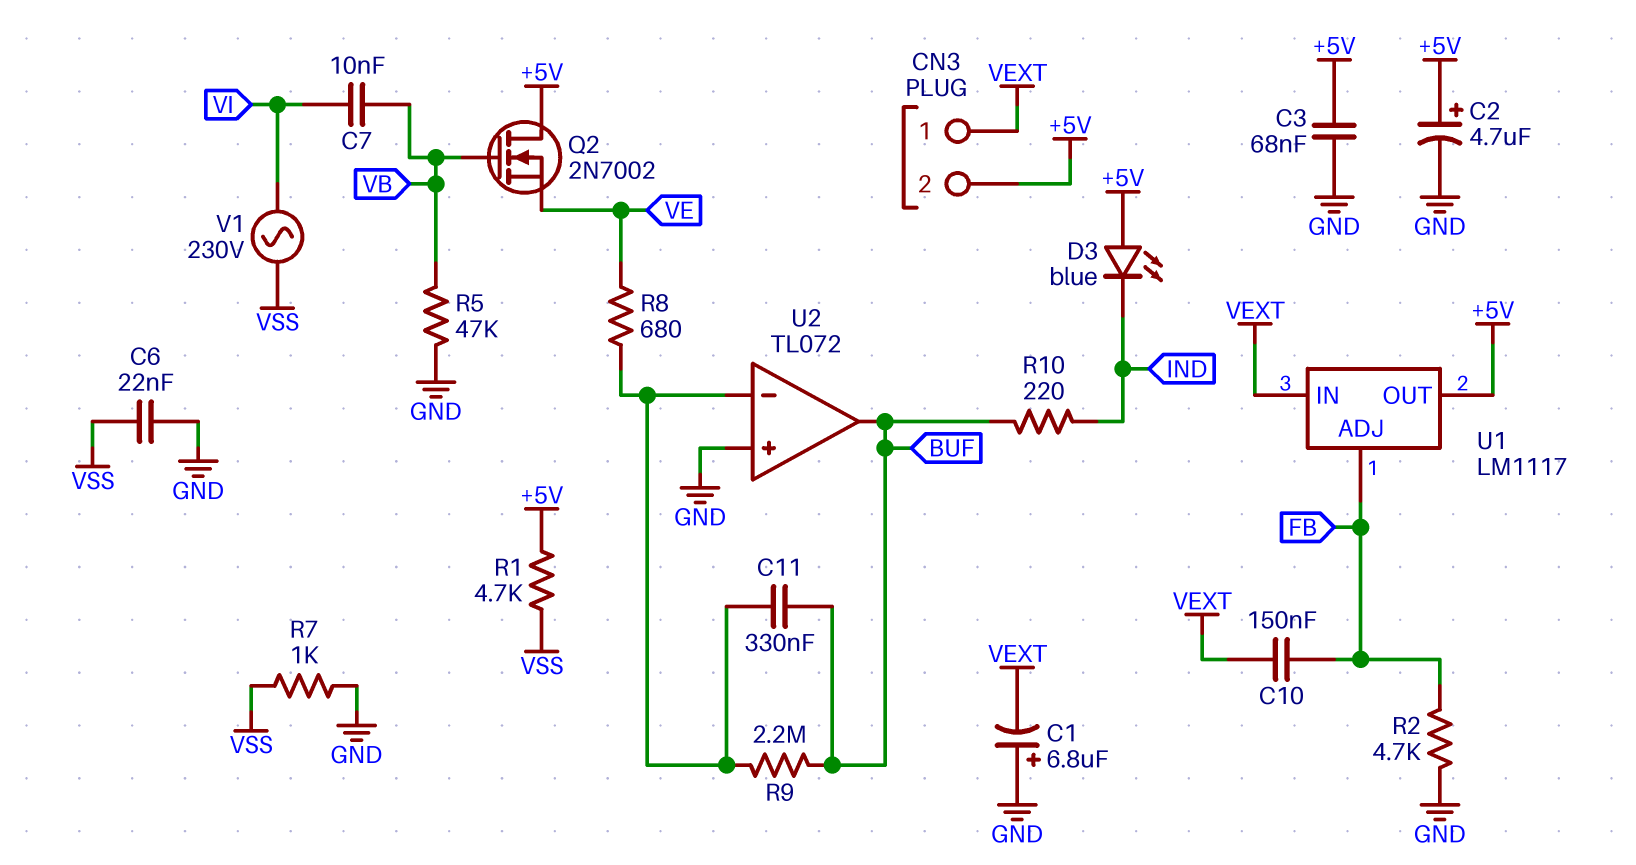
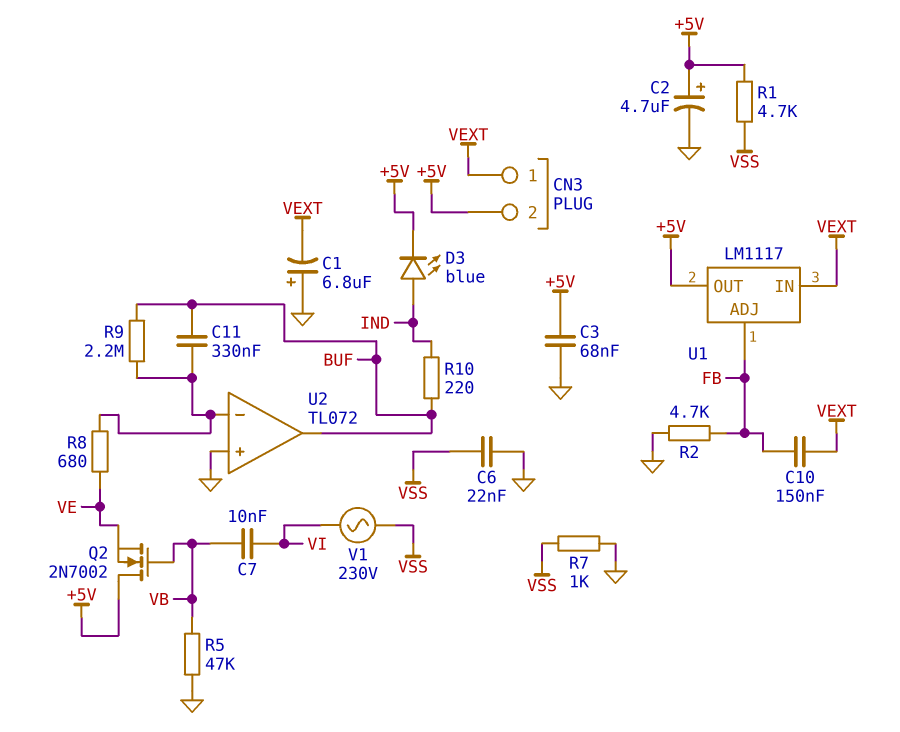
D3: LED blue (A +5V, K IND) -> LED blue (A IND, K +5V)

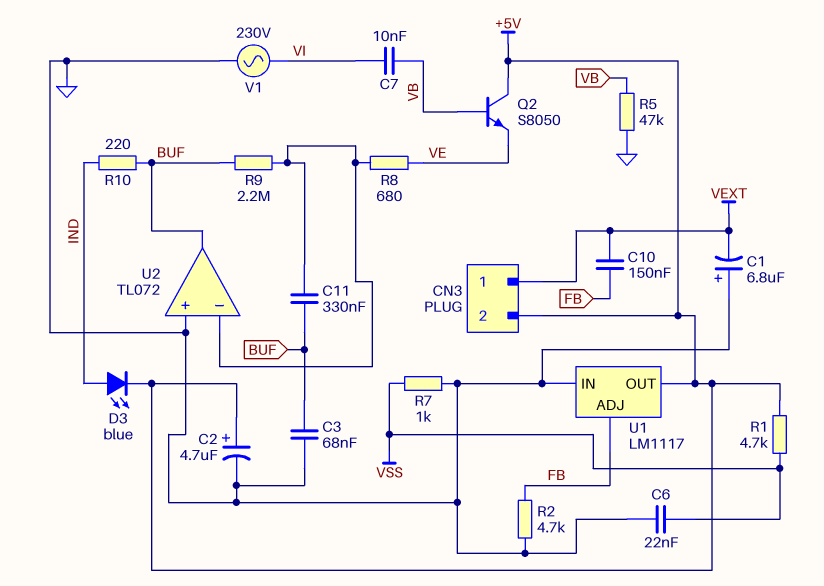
C3: 68nF (+5V, GND) -> 68nF (BUF, GND)
Q2: NMOS 2N7002 (G VB, D +5V, S VE) -> NPN S8050 (B VB, C +5V, E VE)
U1 pin IN: VEXT -> GND
V1: AC 230V (VI, VSS) -> AC 230V (GND, VI)

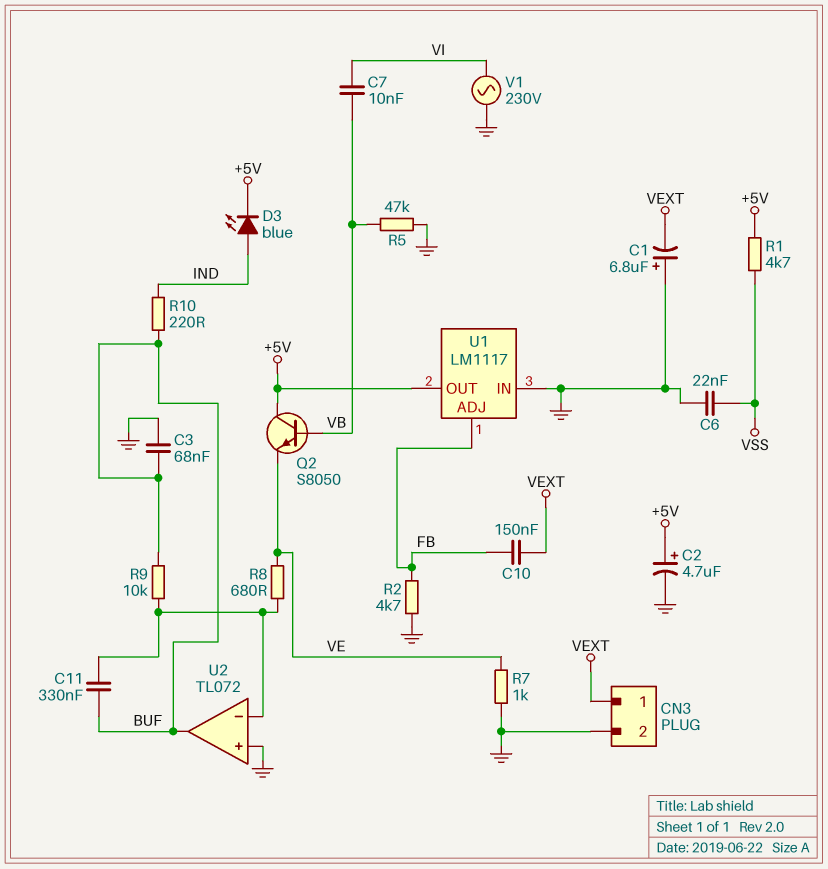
CN3 pin 2: +5V -> GND
R7: 1k (GND, VSS) -> 1k (GND, VE)
R9: 2.2M (BUF, U2/in-) -> 10k (BUF, U2/in-)

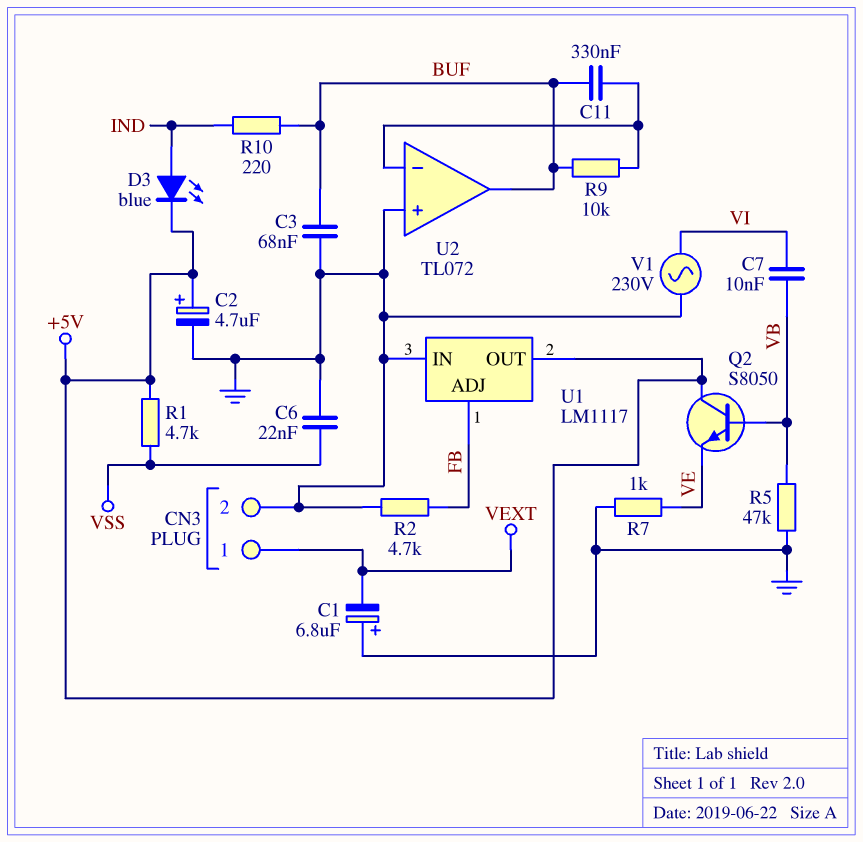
C10: 150nF (FB, VEXT) -> none
R8: 680 (U2/in-, VE) -> none

